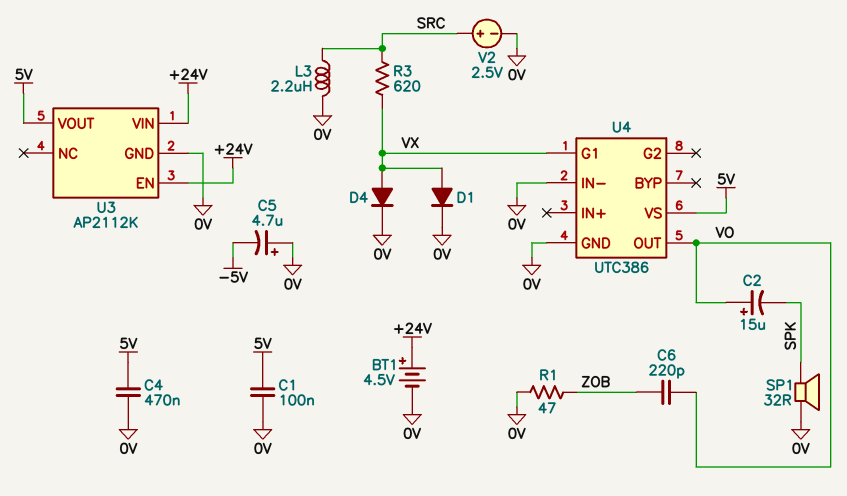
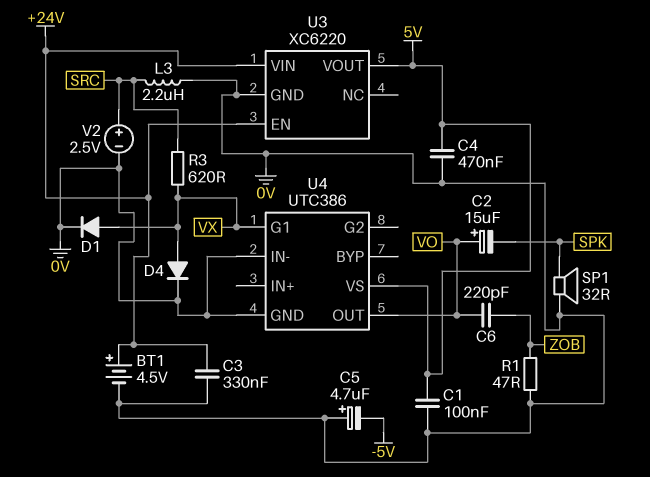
C3: none -> 330nF (+24V, 0V)
U3: AP2112K -> XC6220

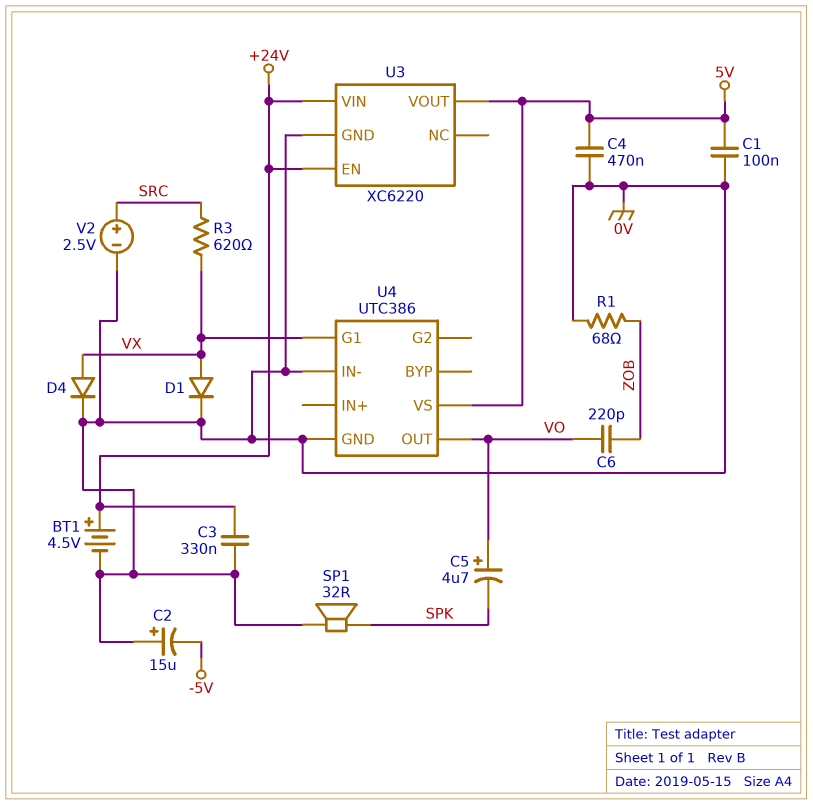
C2: 15uF (plus VO, minus SPK) -> 15uF (plus 0V, minus -5V)
C5: 4.7uF (plus 0V, minus -5V) -> 4.7uF (plus VO, minus SPK)
L3: 2.2uH (0V, SRC) -> none
R1: 47 (0V, ZOB) -> 68 (0V, ZOB)

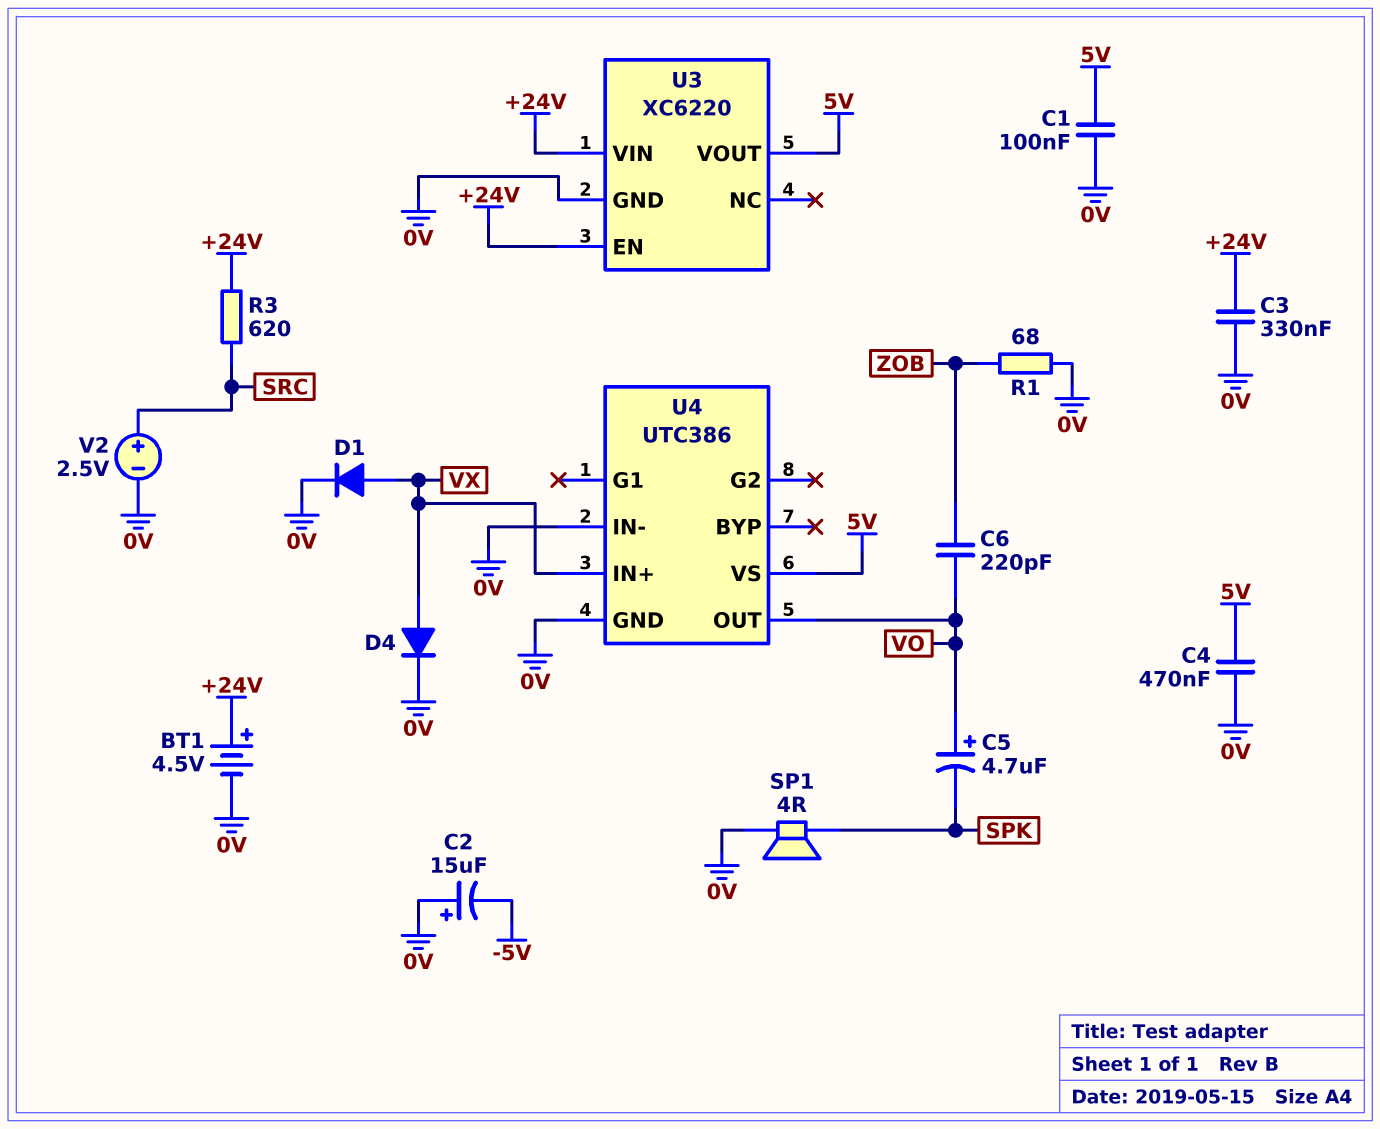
R3: 620 (SRC, VX) -> 620 (+24V, SRC)
SP1: speaker 32R (0V, SPK) -> speaker 4R (0V, SPK)
U4 pin G1: VX -> none
U4 pin IN+: none -> VX

